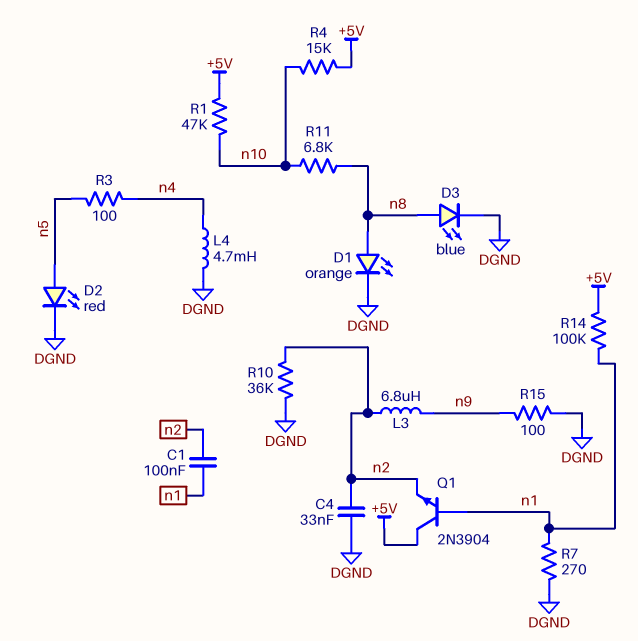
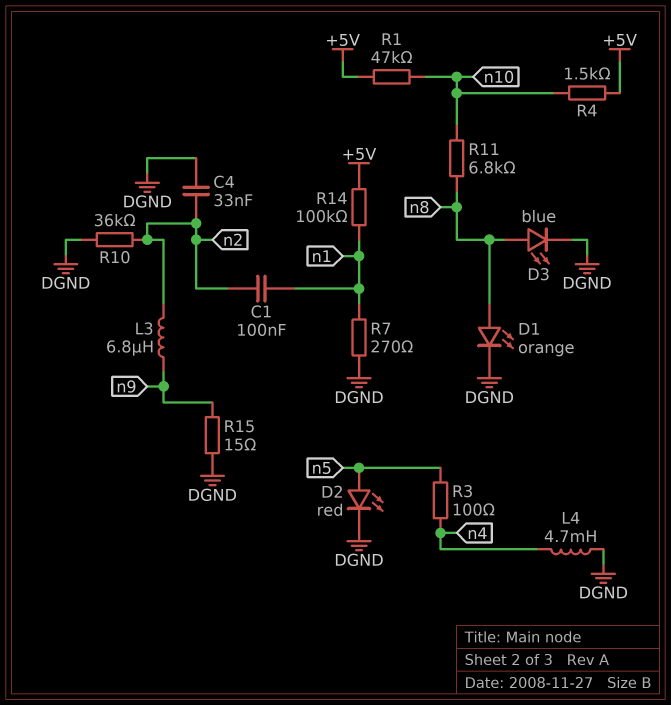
Q1: NPN 2N3904 (B n1, C +5V, E n2) -> none
R4: 15k (+5V, n10) -> 1.5k (+5V, n10)
R15: 100 (DGND, n9) -> 15 (DGND, n9)

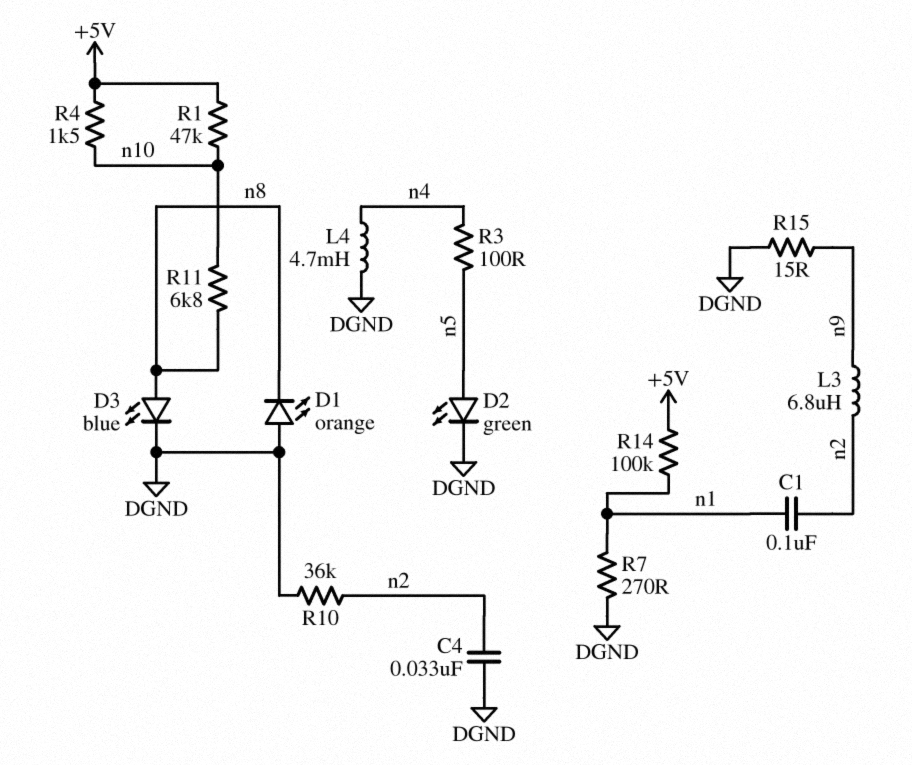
D1: LED orange (A n8, K DGND) -> LED orange (A DGND, K n8)
D2: LED red (A n5, K DGND) -> LED green (A n5, K DGND)

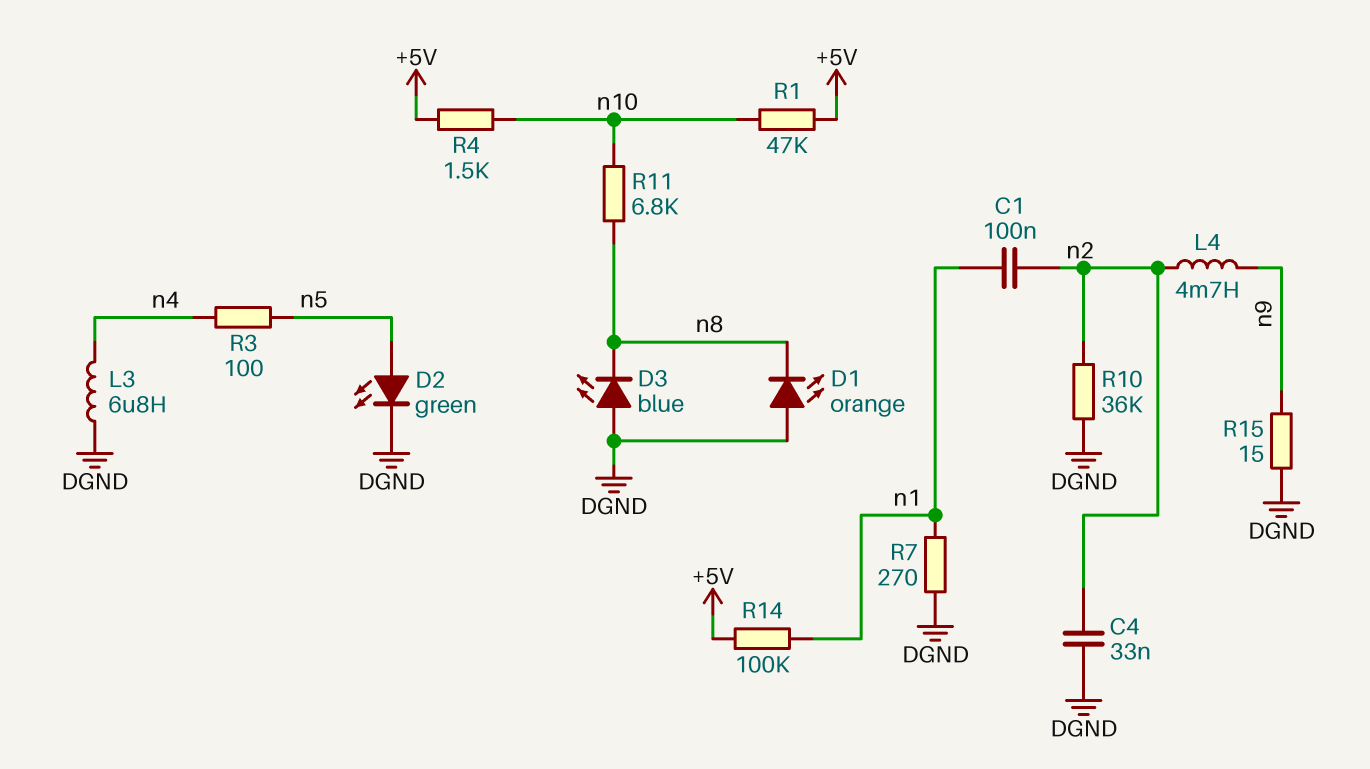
D3: LED blue (A n8, K DGND) -> LED blue (A DGND, K n8)
L3: 6.8uH (n2, n9) -> 6.8uH (DGND, n4)
L4: 4.7mH (DGND, n4) -> 4.7mH (n2, n9)

